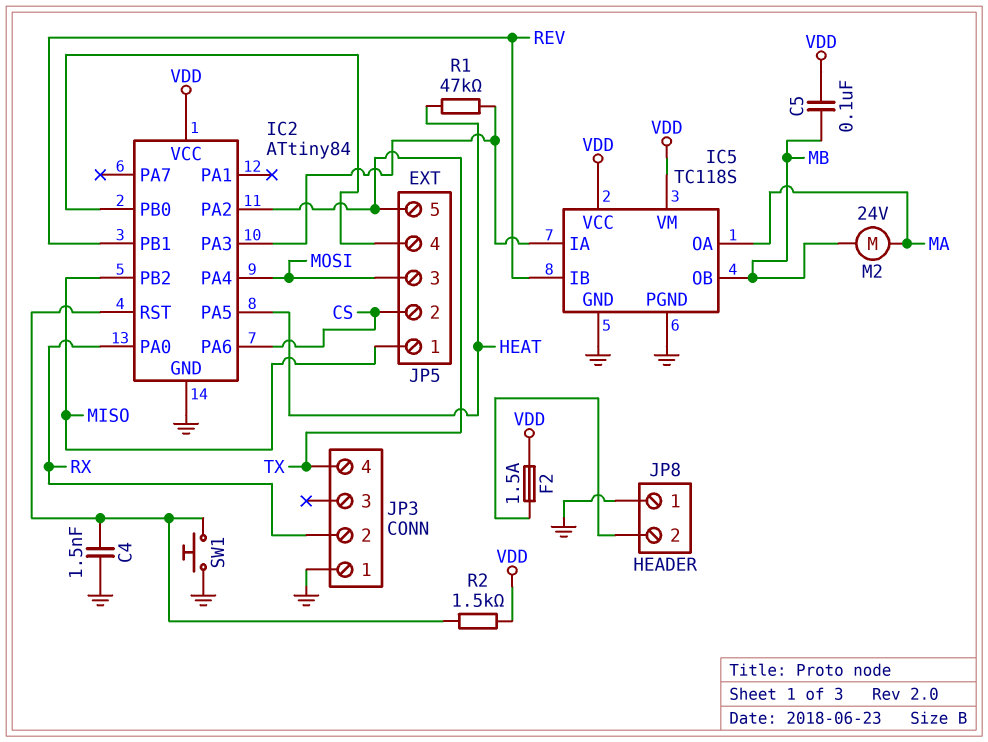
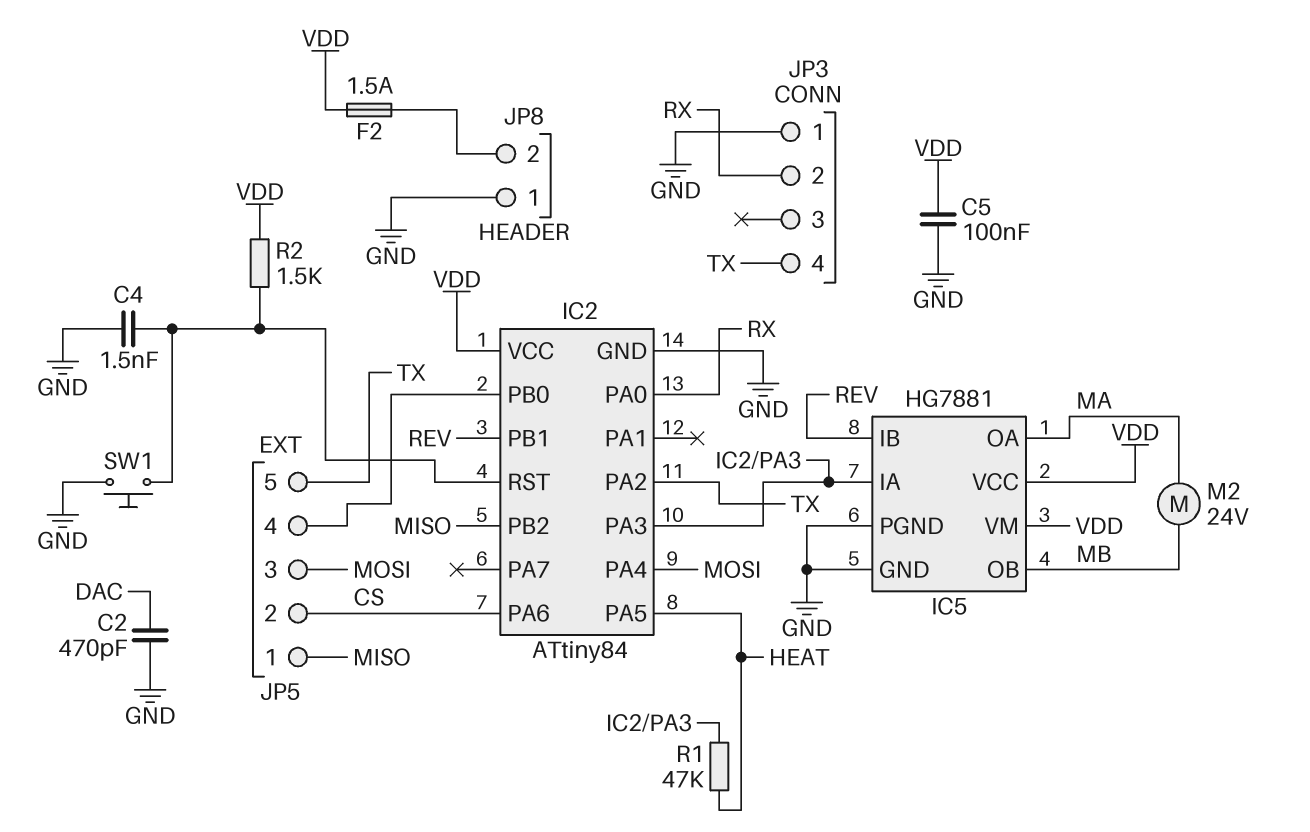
C2: none -> 470pF (DAC, GND)
C5: 100nF (MB, VDD) -> 100nF (GND, VDD)
IC5: TC118S -> HG7881

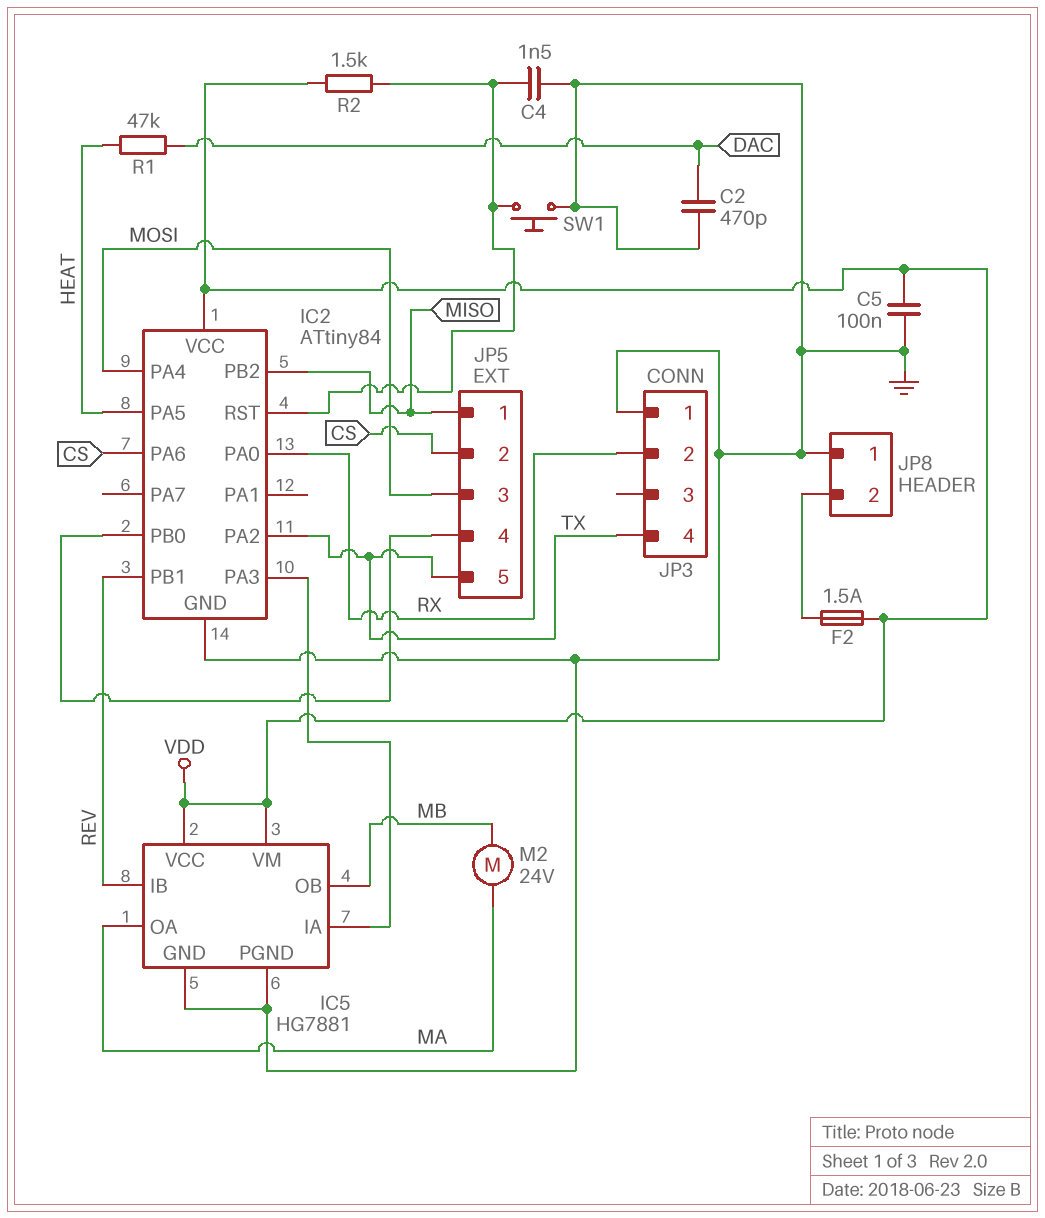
R1: 47k (HEAT, IC2/PA3) -> 47k (DAC, HEAT)

